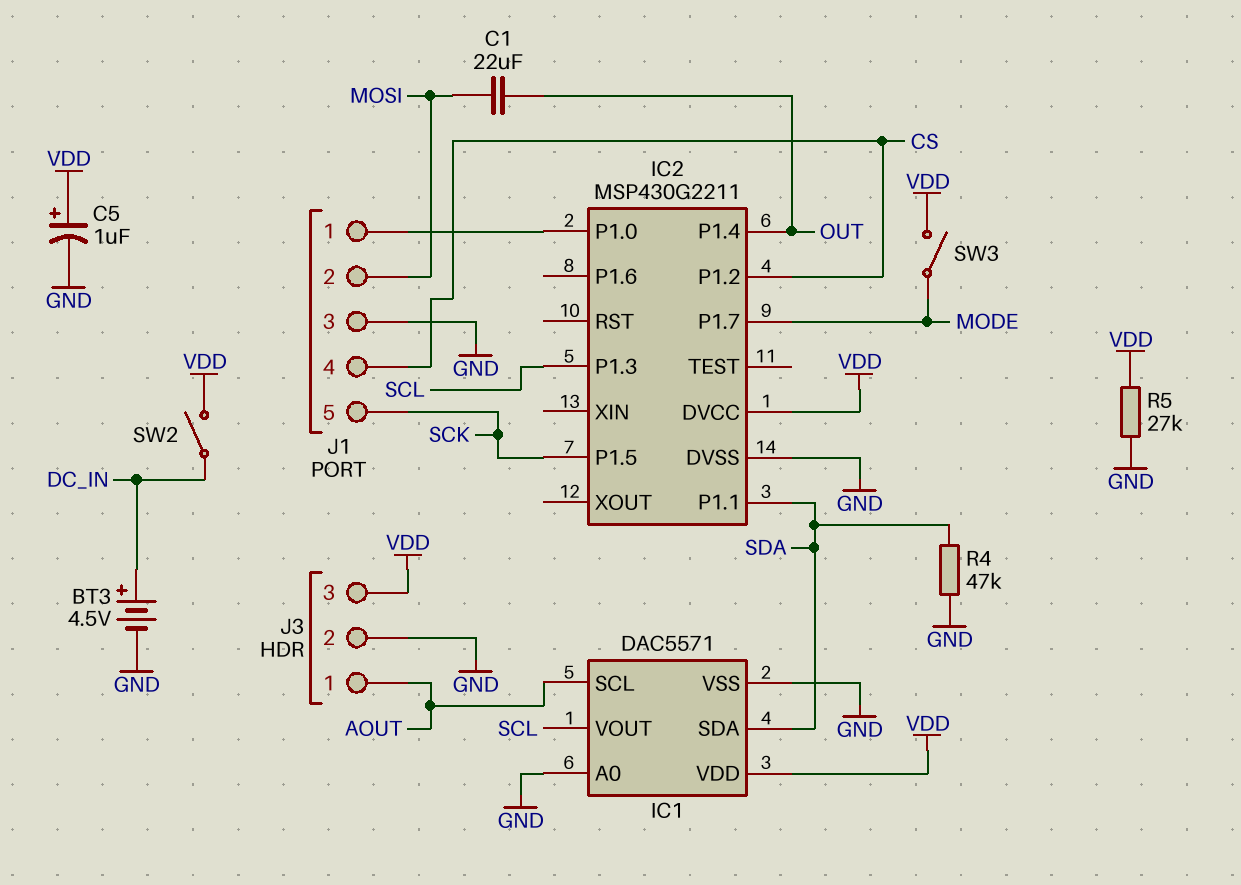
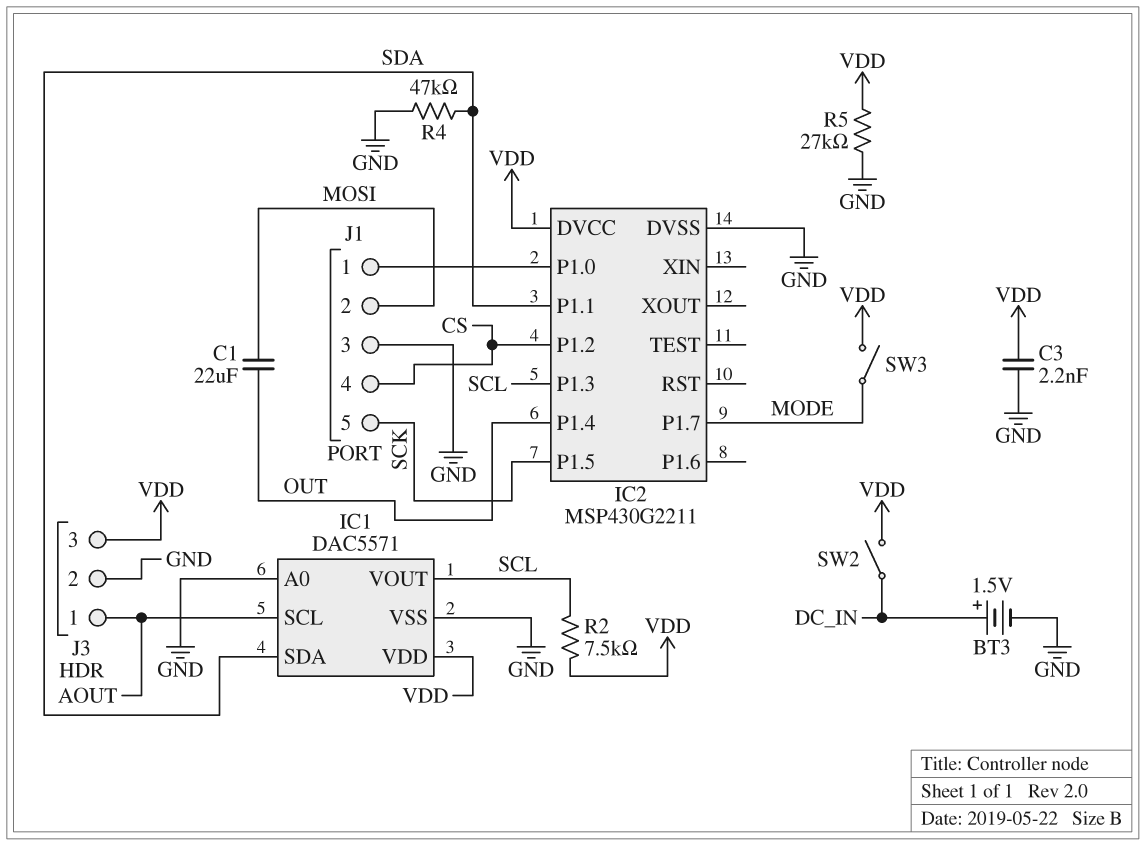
BT3: 4.5V (plus DC_IN, minus GND) -> 1.5V (plus DC_IN, minus GND)
C3: none -> 2.2nF (GND, VDD)
C5: 1uF (plus VDD, minus GND) -> none
R2: none -> 7.5k (SCL, VDD)

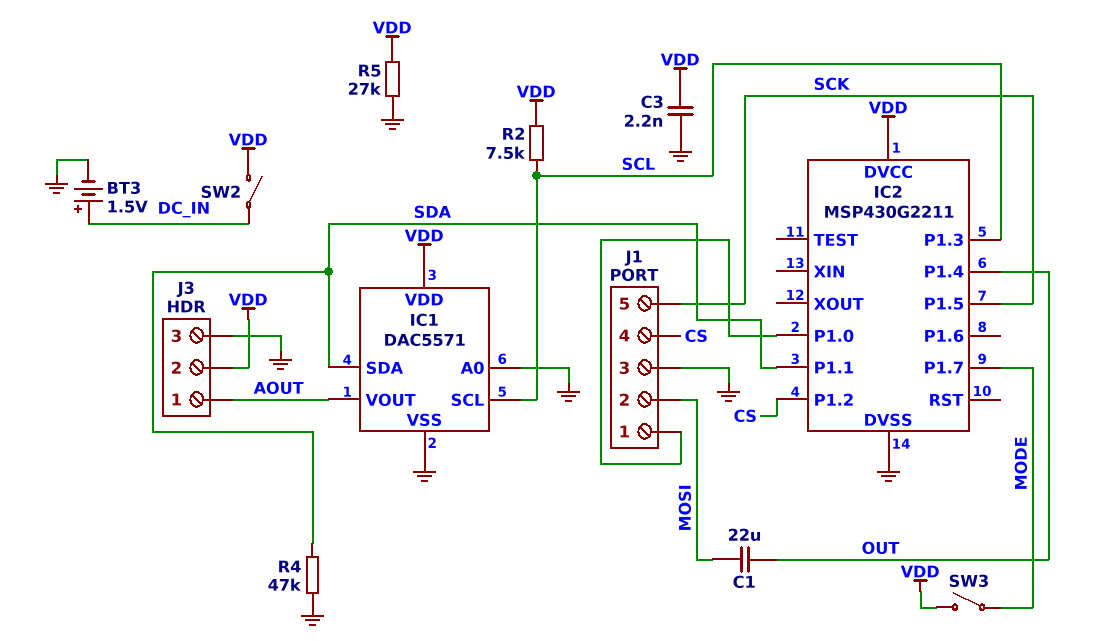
IC1 pin SCL: AOUT -> SCL
IC1 pin VOUT: SCL -> AOUT
J3 pin 2: GND -> VDD
J3 pin 3: VDD -> GND

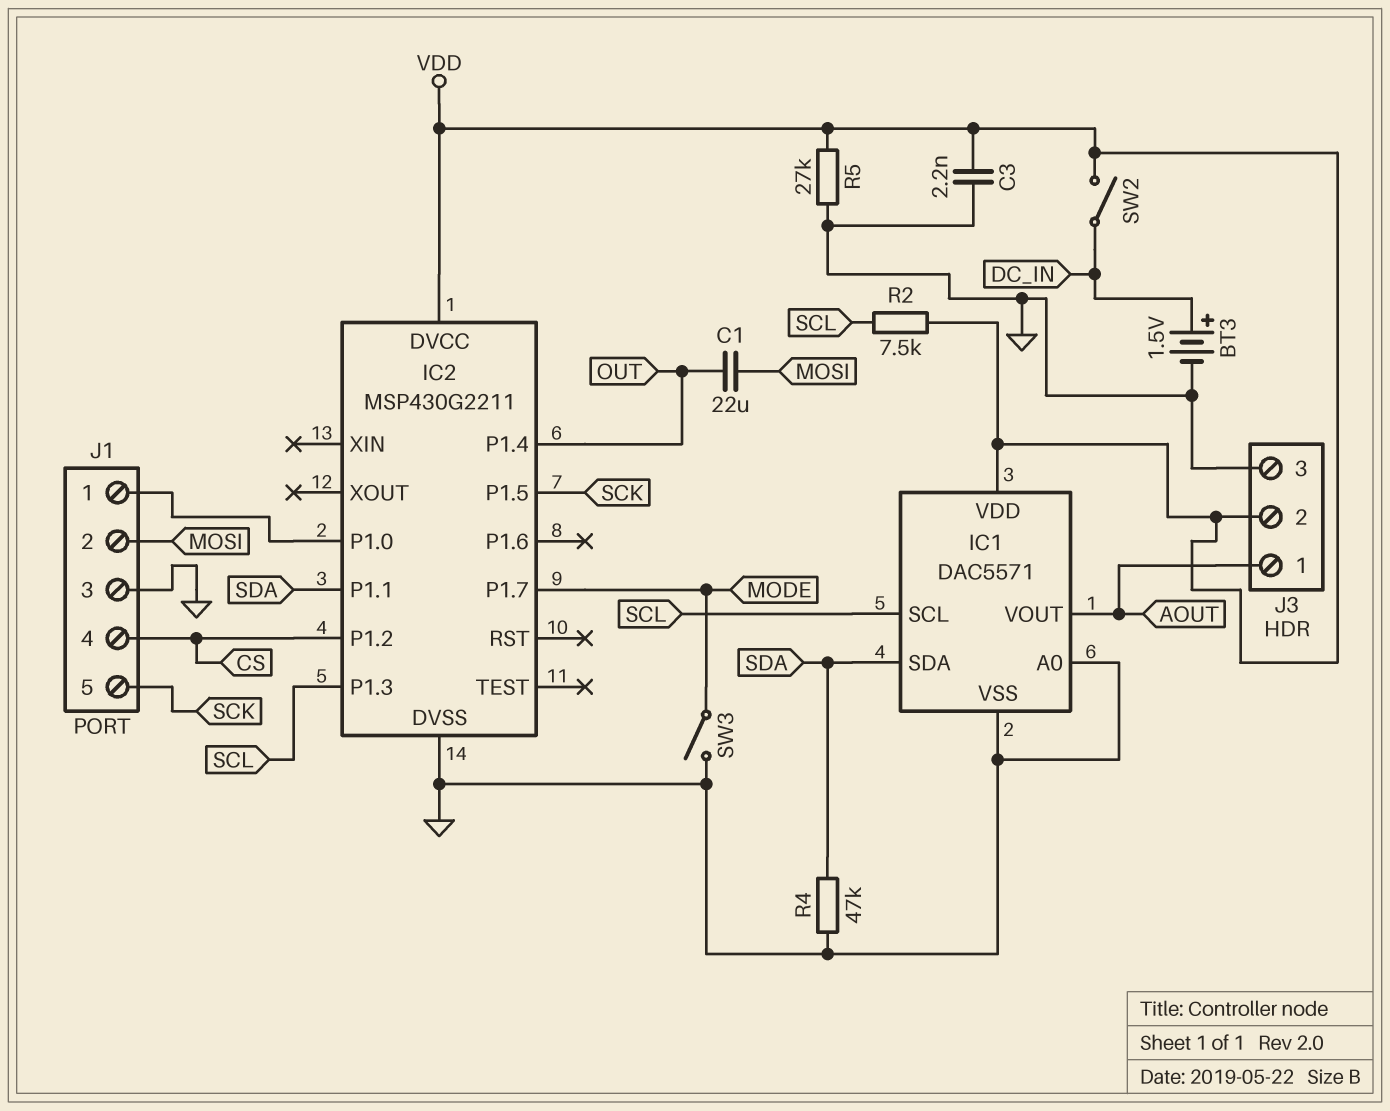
SW3: switch (MODE, VDD) -> switch (GND, MODE)

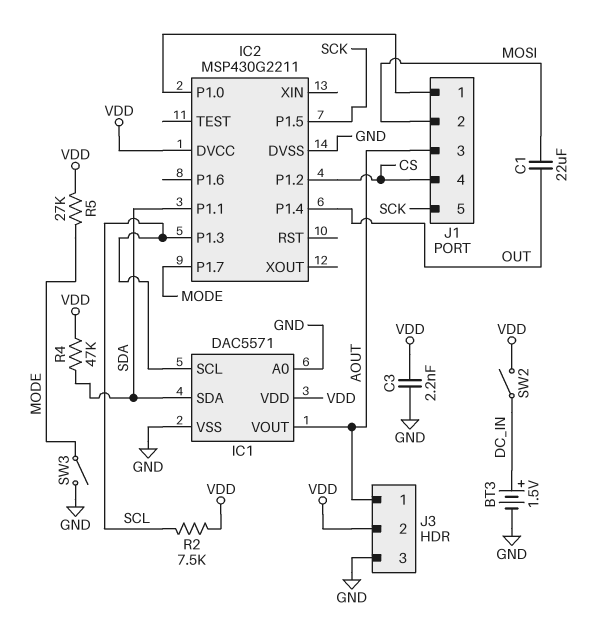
J1 pin 3: GND -> AOUT
R4: 47k (GND, SDA) -> 47k (SDA, VDD)
R5: 27k (GND, VDD) -> 27k (MODE, VDD)

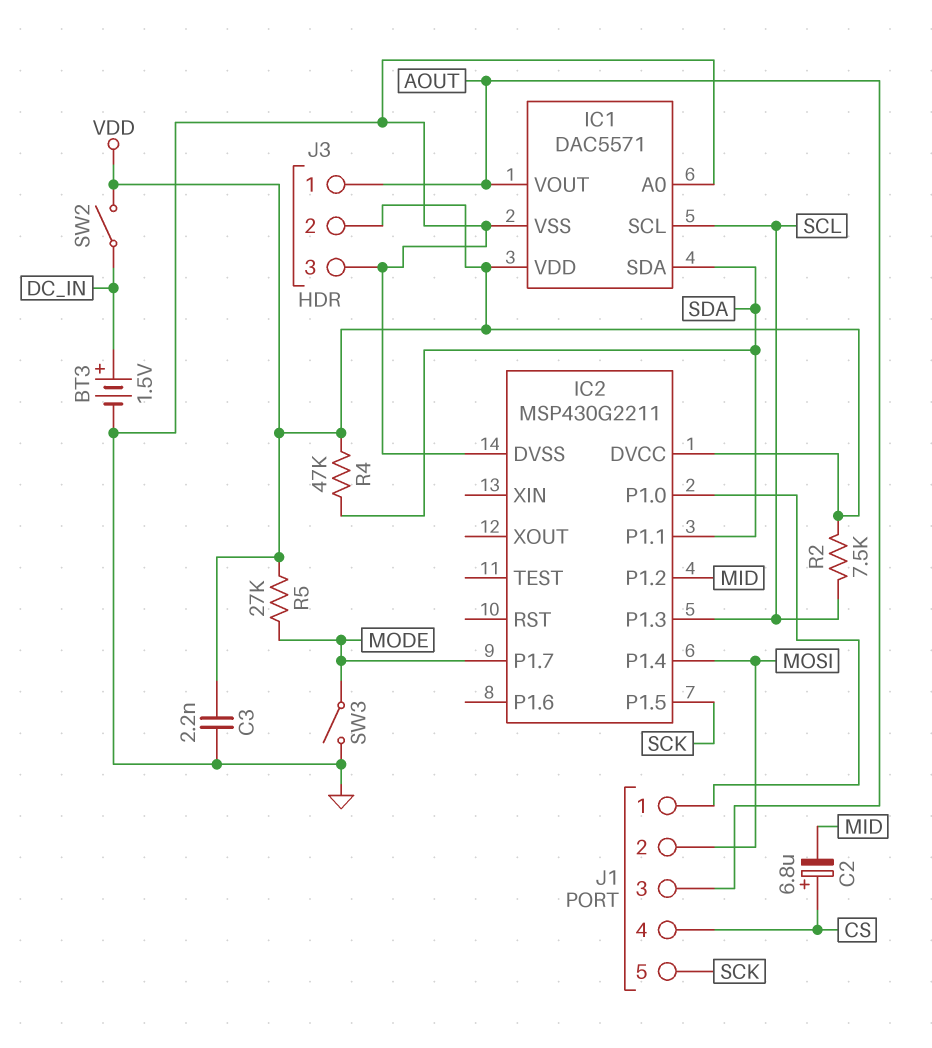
C1: 22uF (MOSI, OUT) -> none
C2: none -> 6.8uF (plus CS, minus MID)
IC2 pin P1.2: CS -> MID
IC2 pin P1.4: OUT -> MOSI

